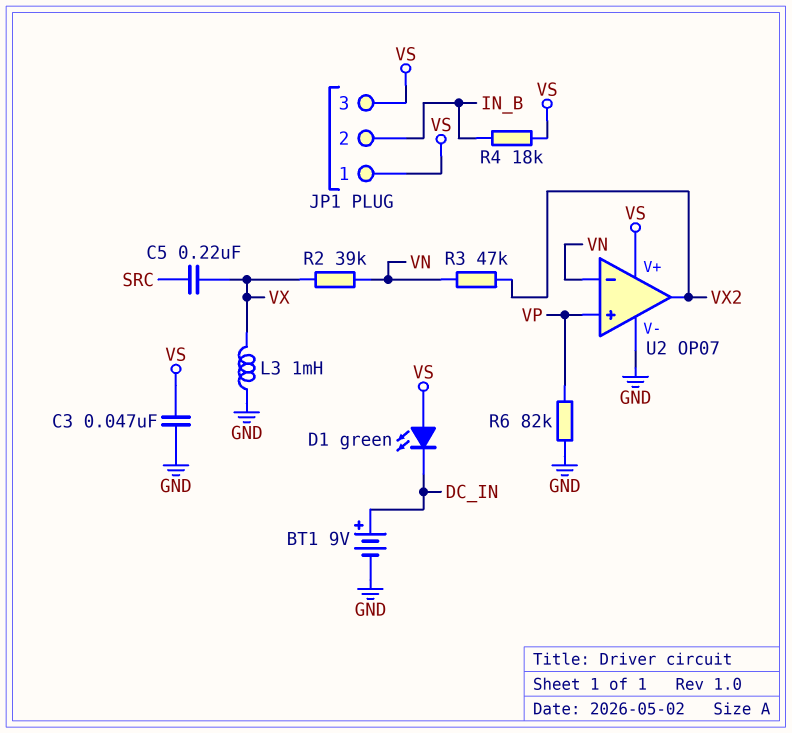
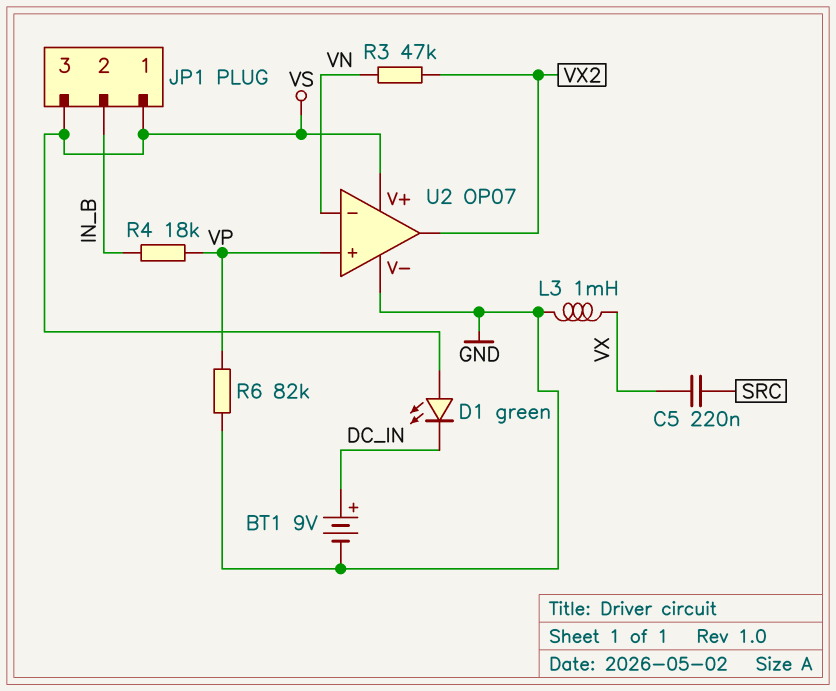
C3: 47nF (GND, VS) -> none
R2: 39k (VN, VX) -> none
R4: 18k (IN_B, VS) -> 18k (IN_B, VP)

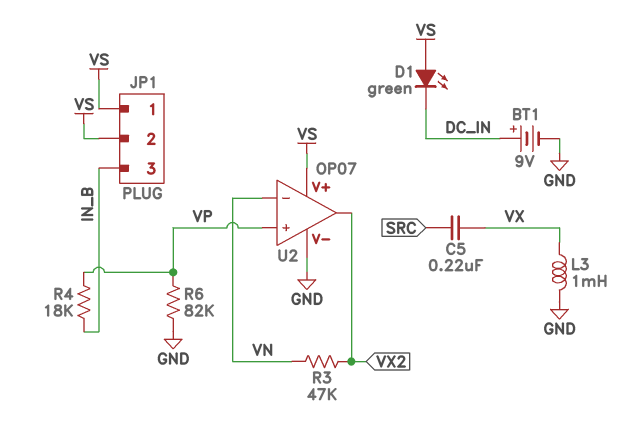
JP1 pin 2: IN_B -> VS
JP1 pin 3: VS -> IN_B

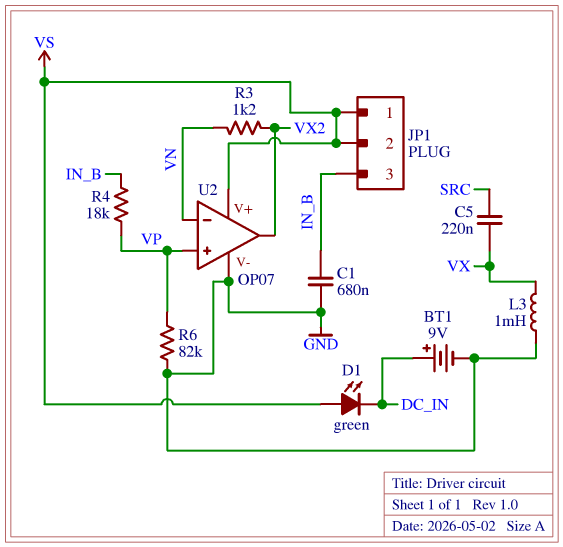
C1: none -> 680nF (GND, IN_B)
R3: 47k (VN, VX2) -> 1.2k (VN, VX2)

